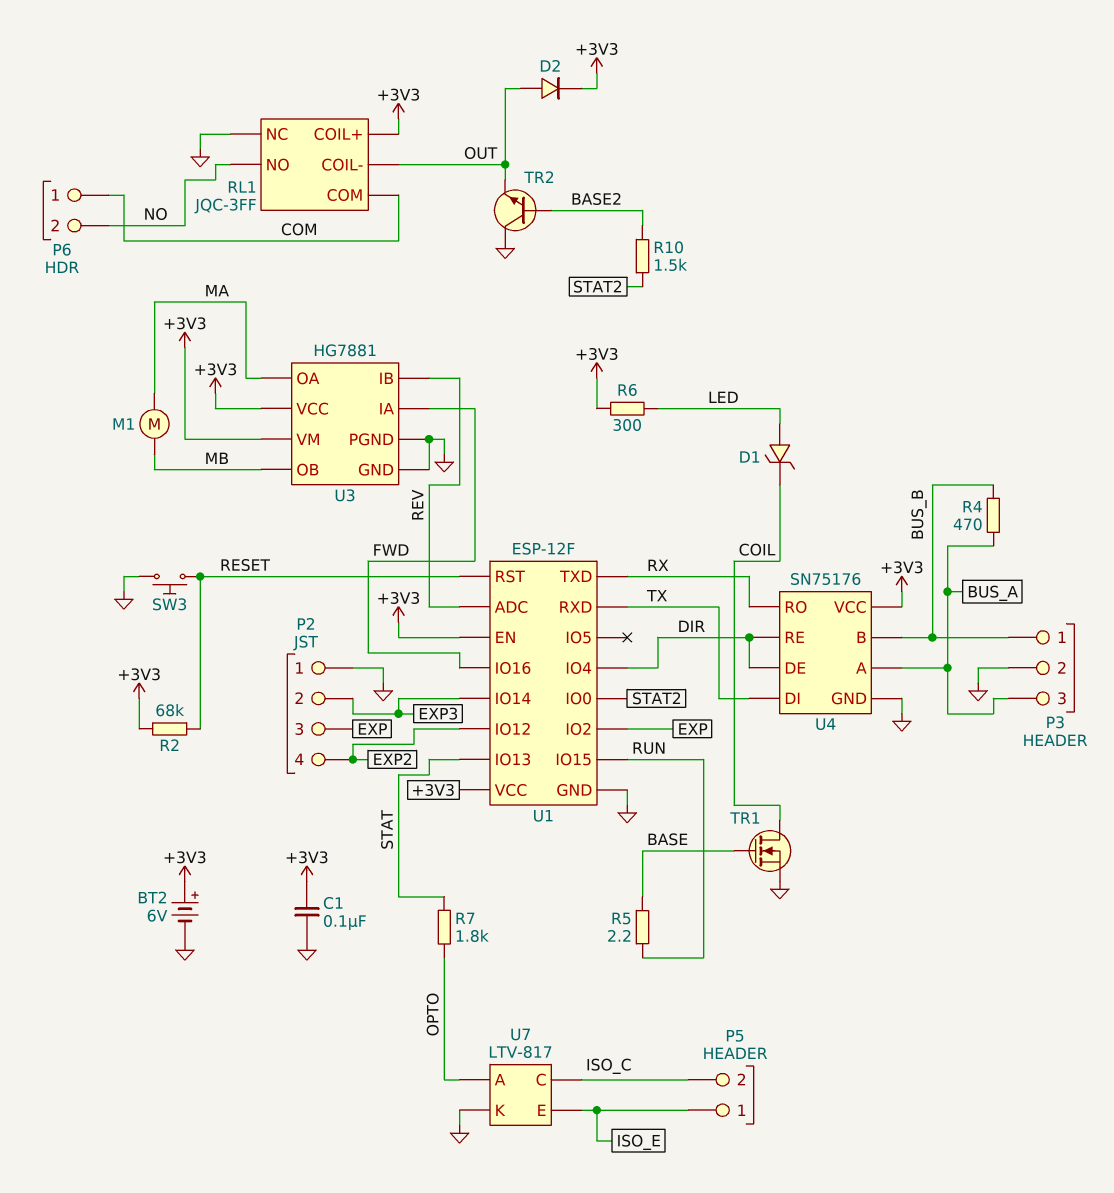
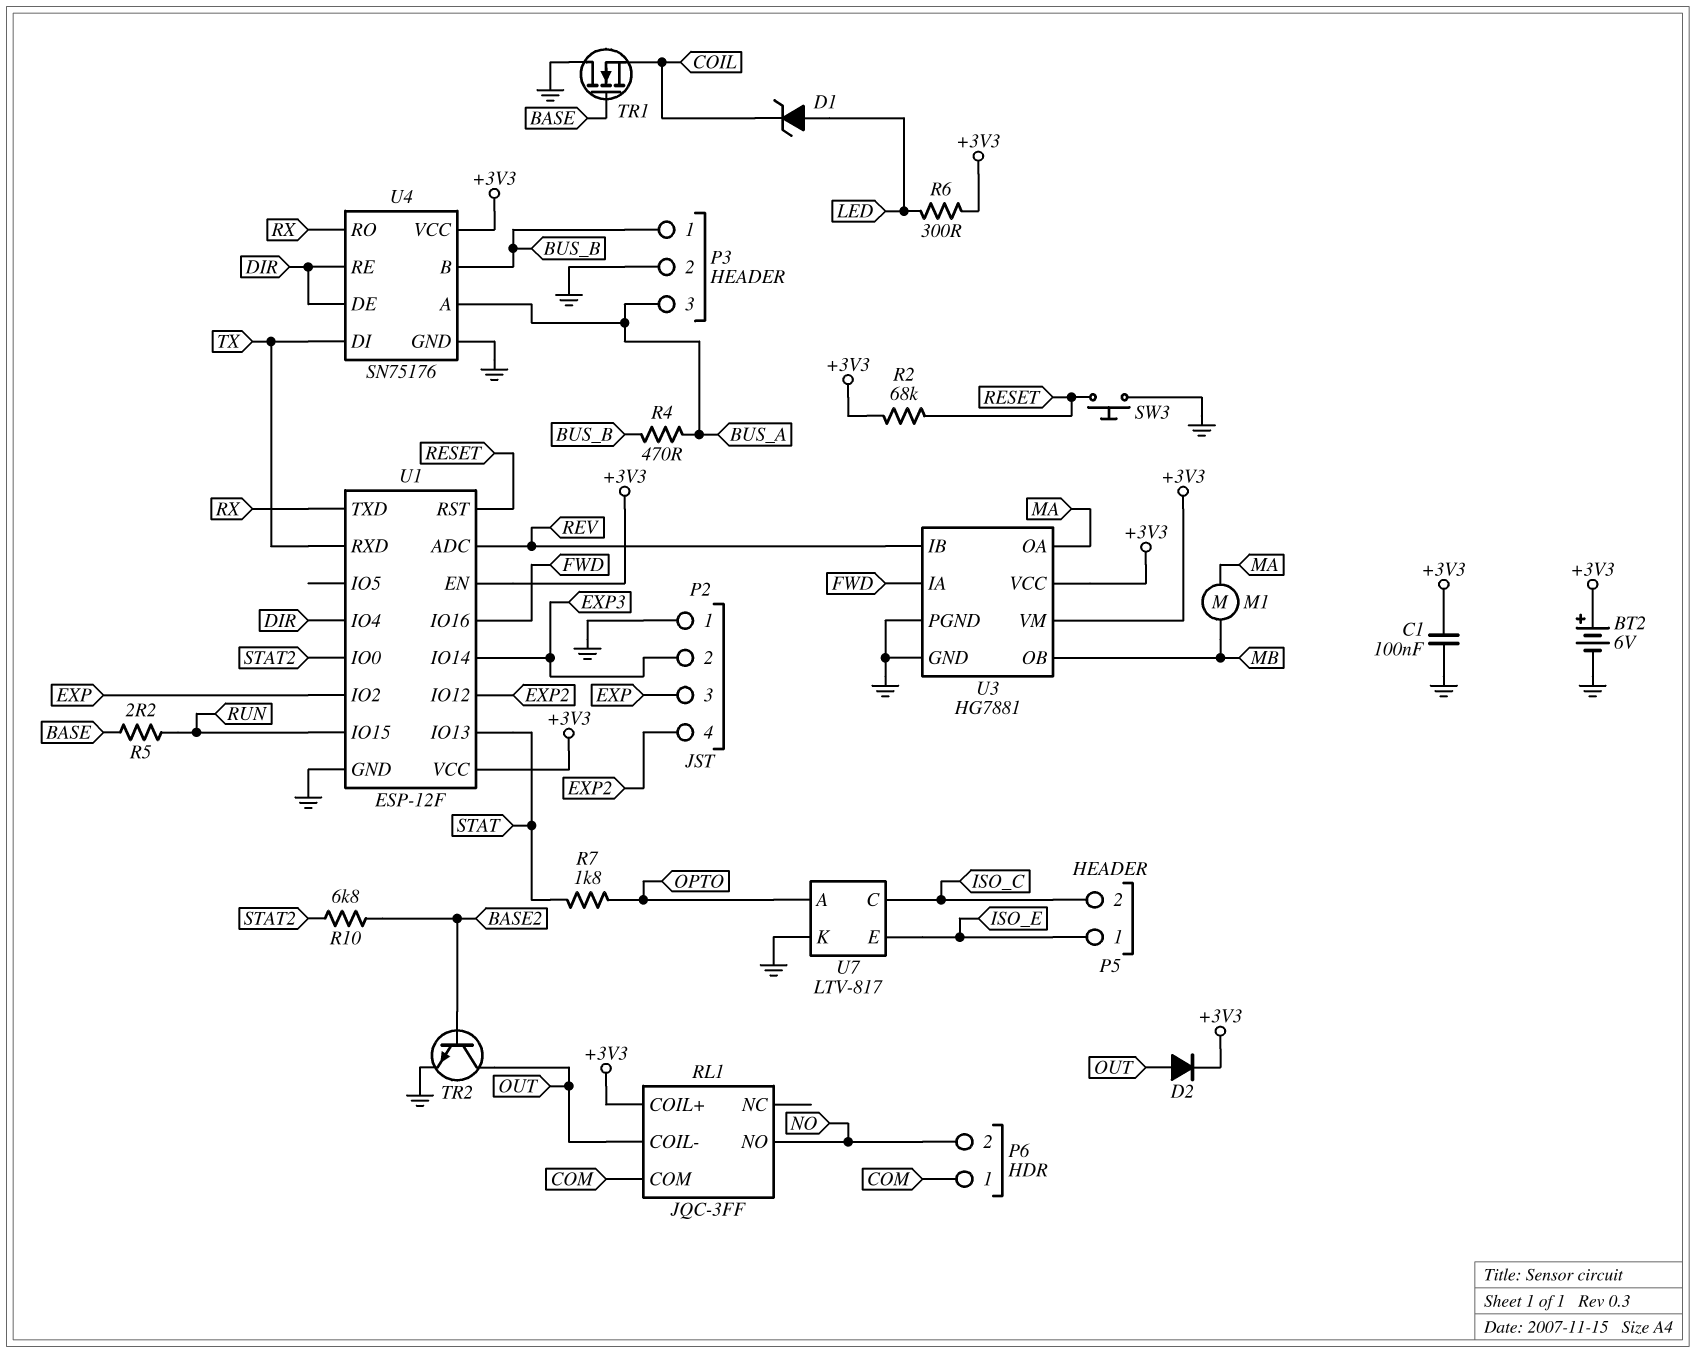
R10: 1.5k (BASE2, STAT2) -> 6.8k (BASE2, STAT2)
RL1 pin NC: GND -> none
TR1: NMOS (G BASE, D COIL, S GND) -> NMOS (G BASE, D GND, S COIL)
TR2: NPN (B BASE2, C GND, E OUT) -> NPN (B BASE2, C OUT, E GND)

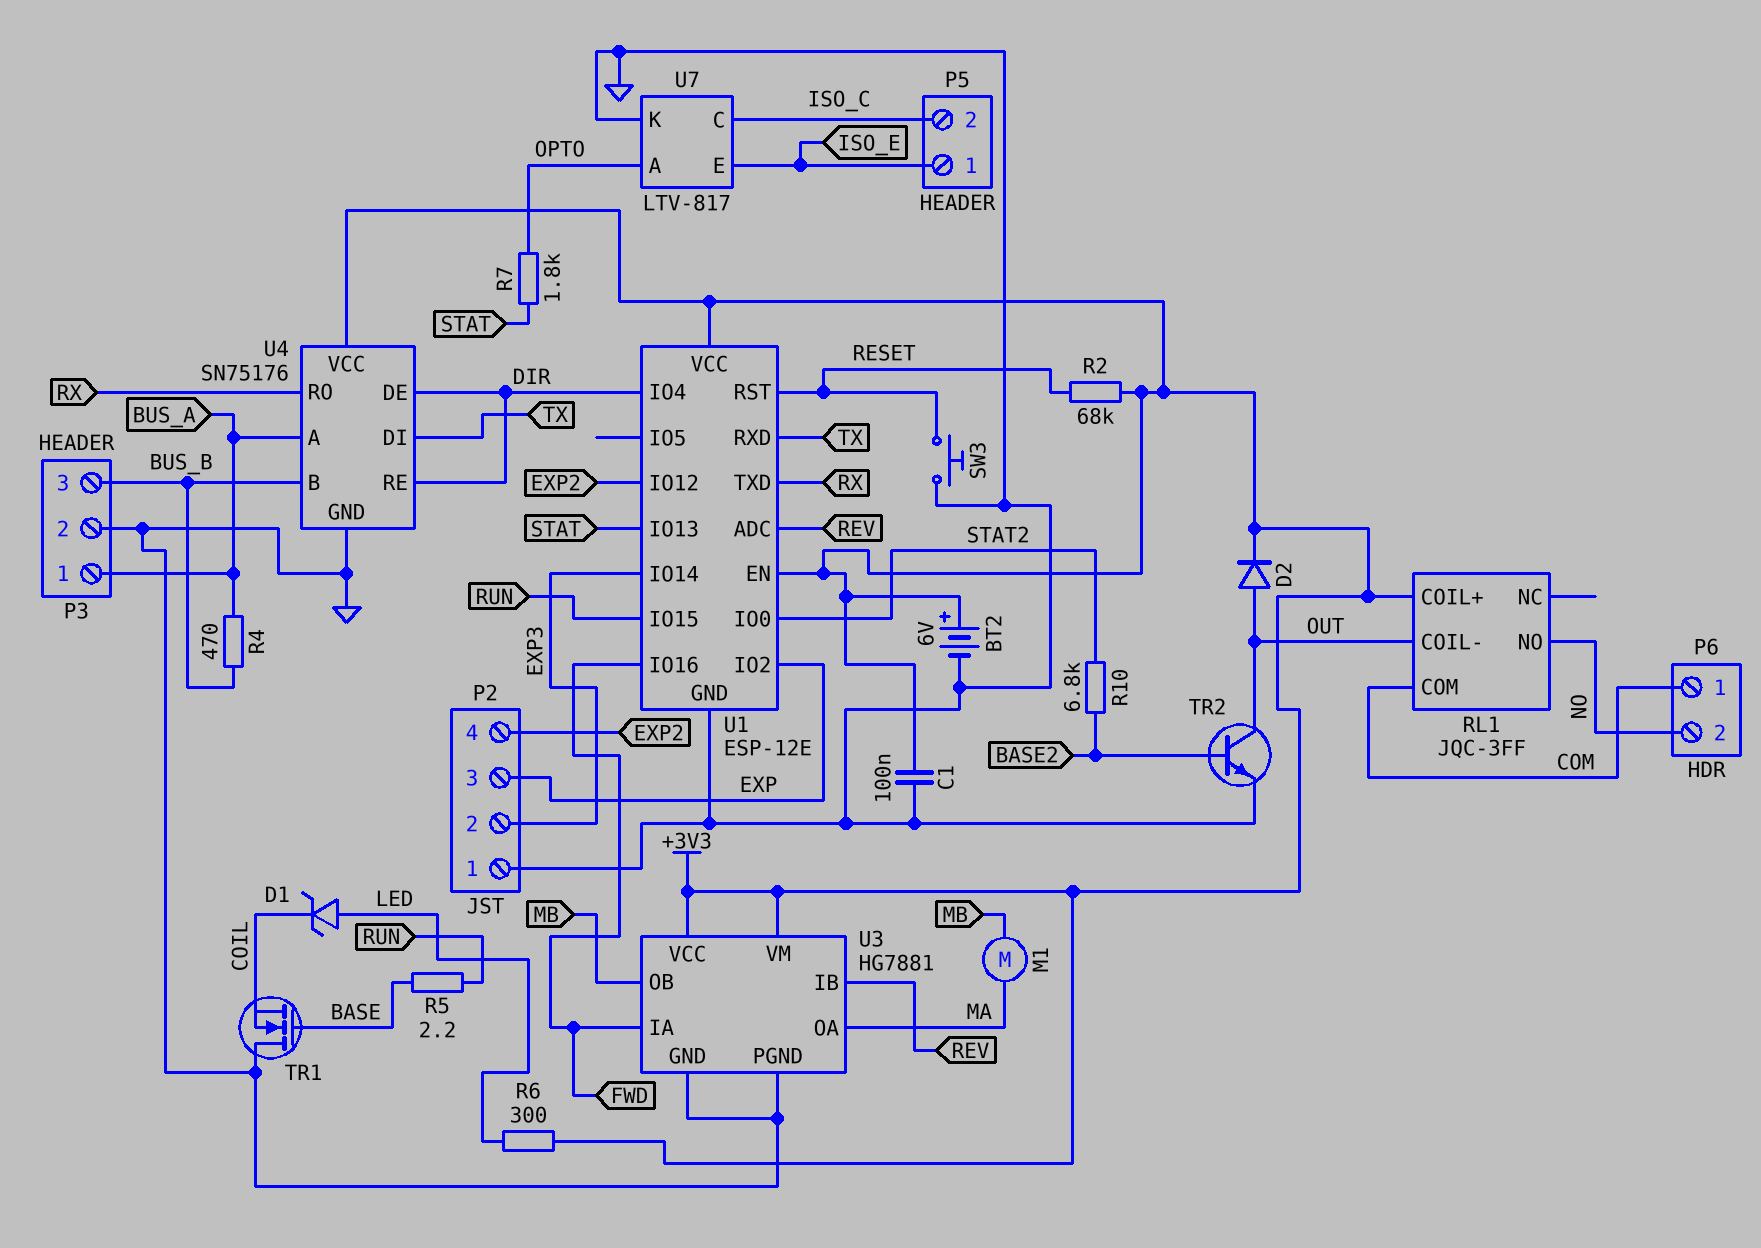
P3 pin 1: BUS_B -> BUS_A
P3 pin 3: BUS_A -> BUS_B
U1: ESP-12F -> ESP-12E

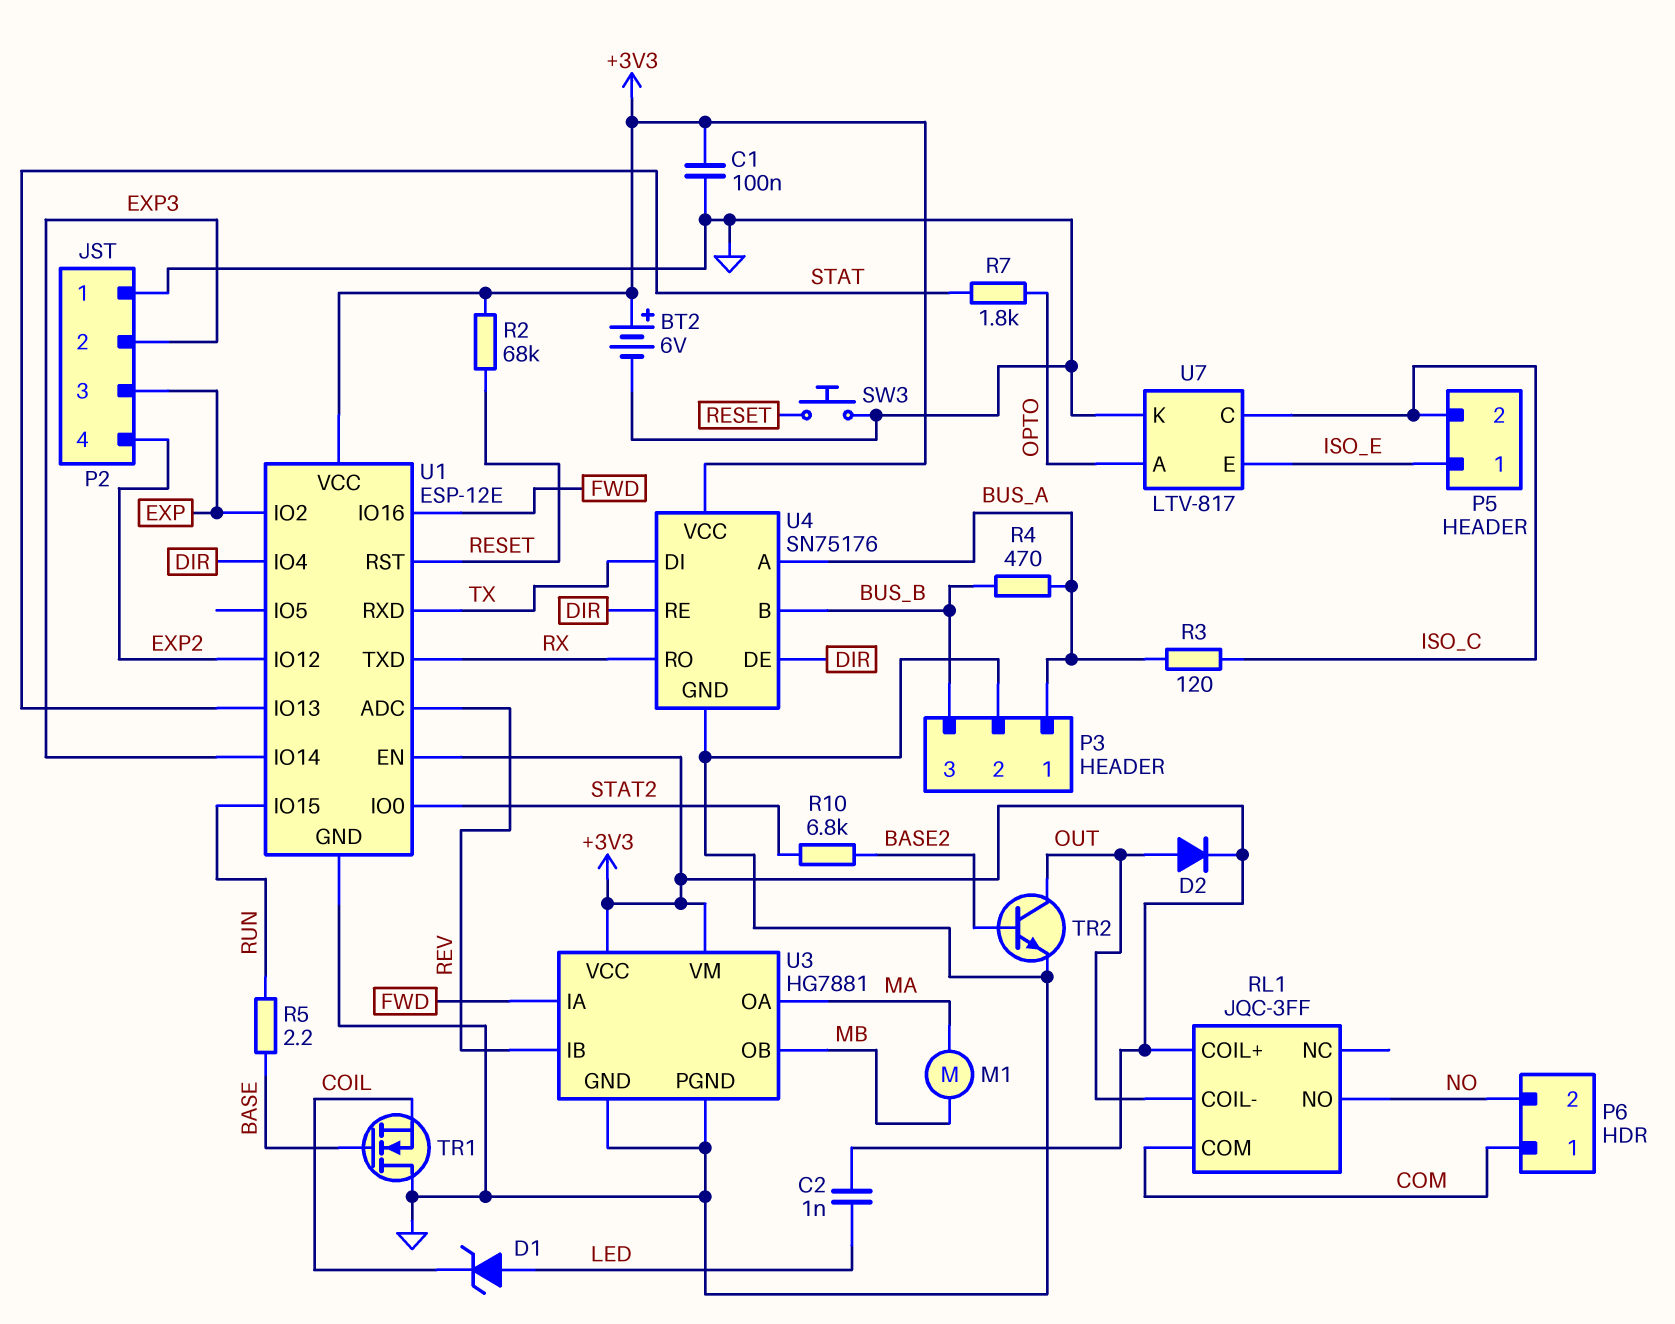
C2: none -> 1nF (+3V3, LED)
R3: none -> 120 (BUS_A, ISO_C)
R6: 300 (+3V3, LED) -> none

